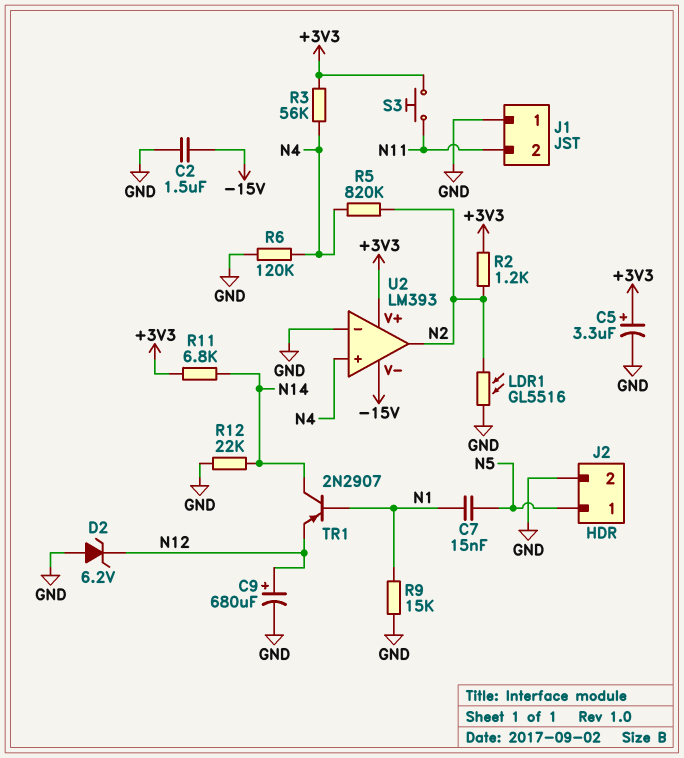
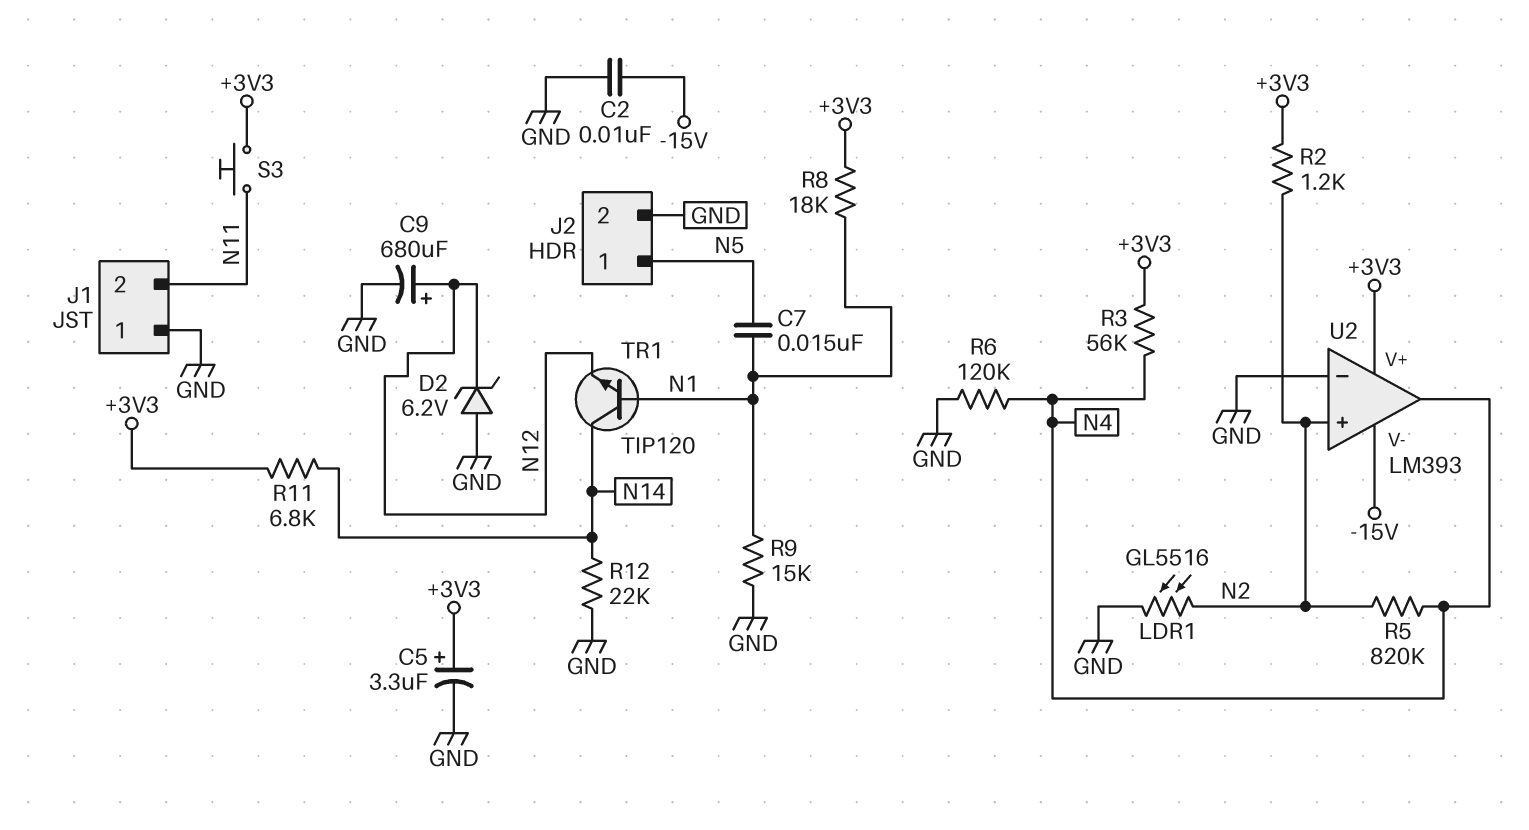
C2: 1.5uF (-15V, GND) -> 10nF (-15V, GND)
R8: none -> 18k (+3V3, N1)
TR1: PNP 2N2907 (B N1, C N14, E N12) -> NPN TIP120 (B N1, C N14, E N12)
U2 pin in+: N4 -> N2
U2 pin out: N2 -> N4

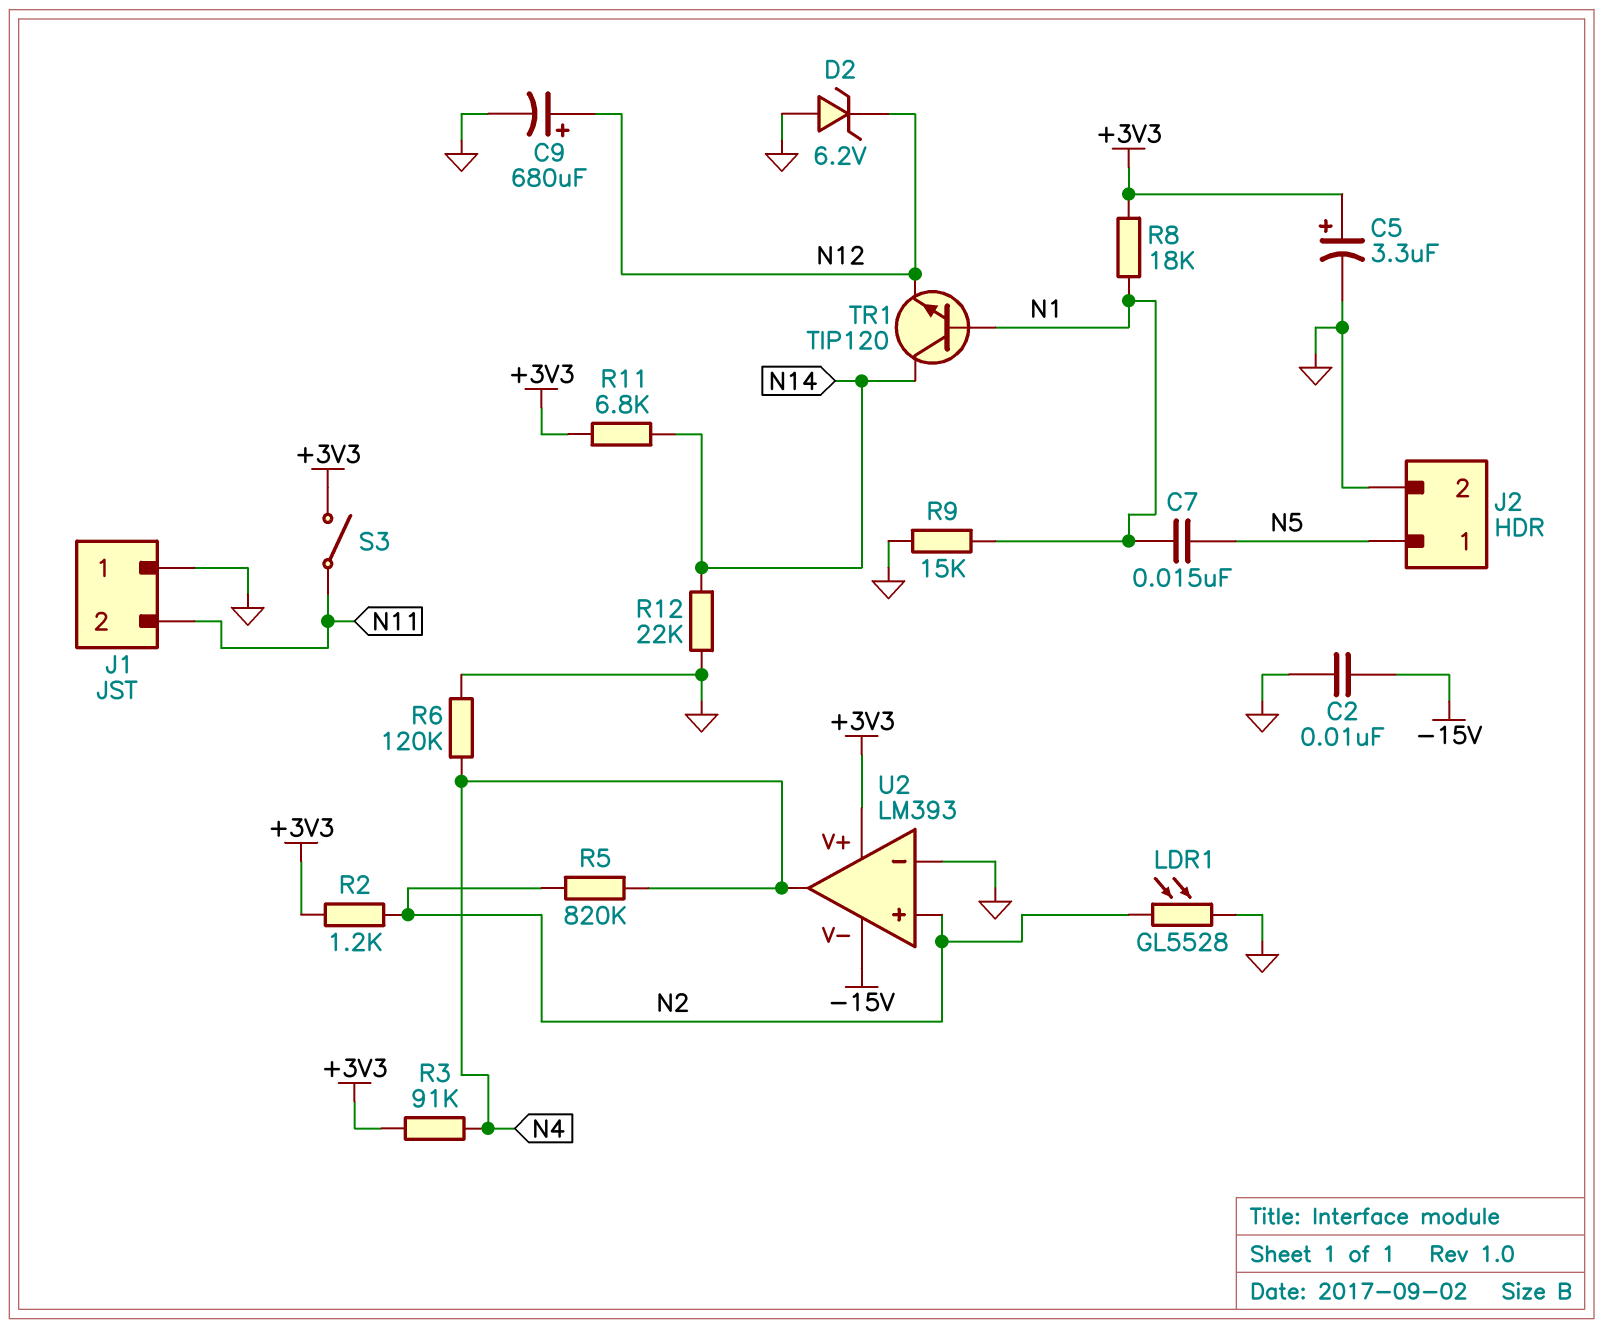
LDR1: GL5516 (GND, N2) -> GL5528 (GND, N2)
R3: 56k (+3V3, N4) -> 91k (+3V3, N4)
S3: button (+3V3, N11) -> switch (+3V3, N11)

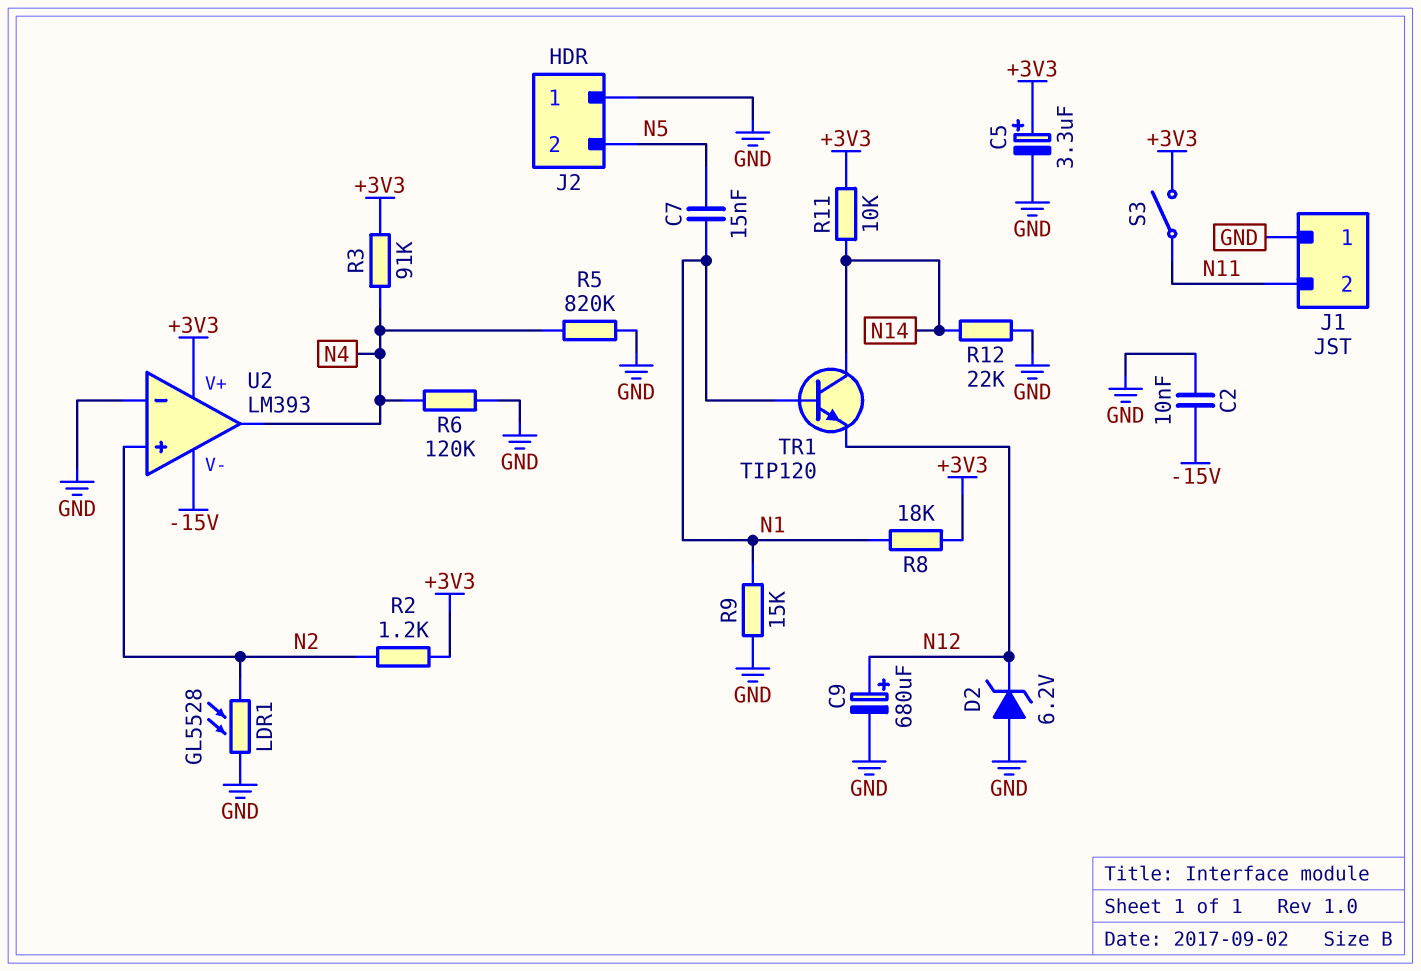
J2 pin 1: N5 -> GND
J2 pin 2: GND -> N5
R5: 820k (N2, N4) -> 820k (GND, N4)
R11: 6.8k (+3V3, N14) -> 10k (+3V3, N14)

